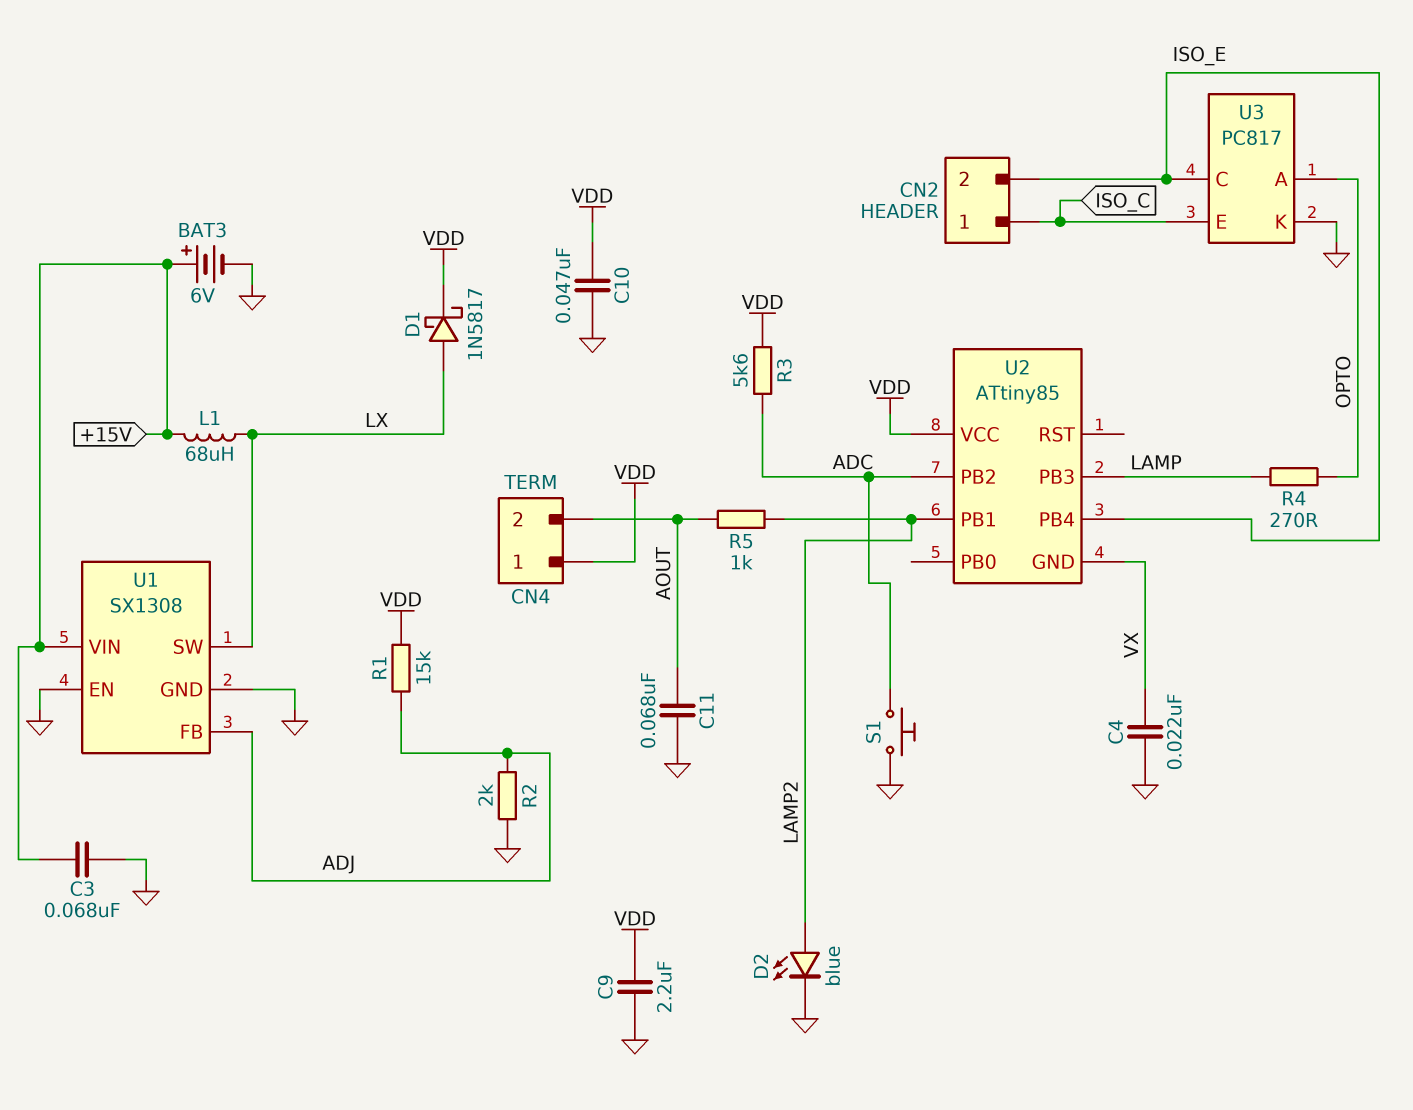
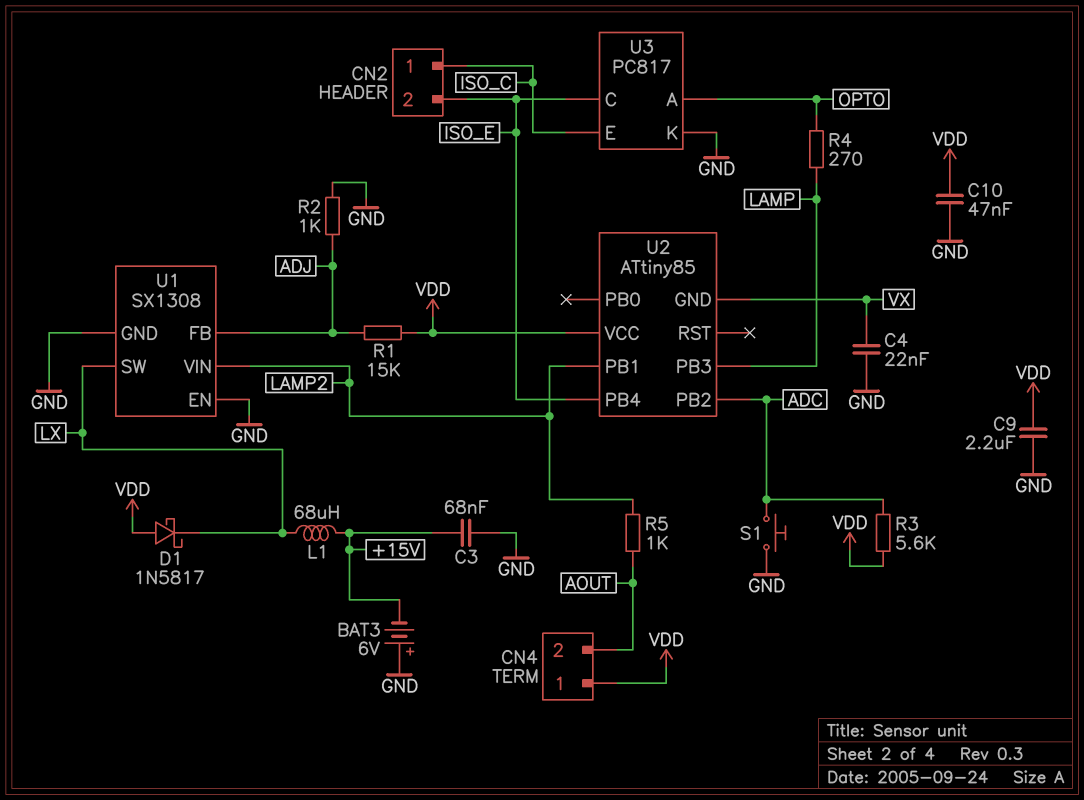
BAT3: 6V (plus +15V, minus GND) -> 6V (plus GND, minus +15V)
C11: 68nF (AOUT, GND) -> none
D1: schottky 1N5817 (A LX, K VDD) -> schottky 1N5817 (A VDD, K LX)
D2: LED blue (A LAMP2, K GND) -> none
R2: 2k (ADJ, GND) -> 1k (ADJ, GND)
U1 pin VIN: +15V -> LAMP2

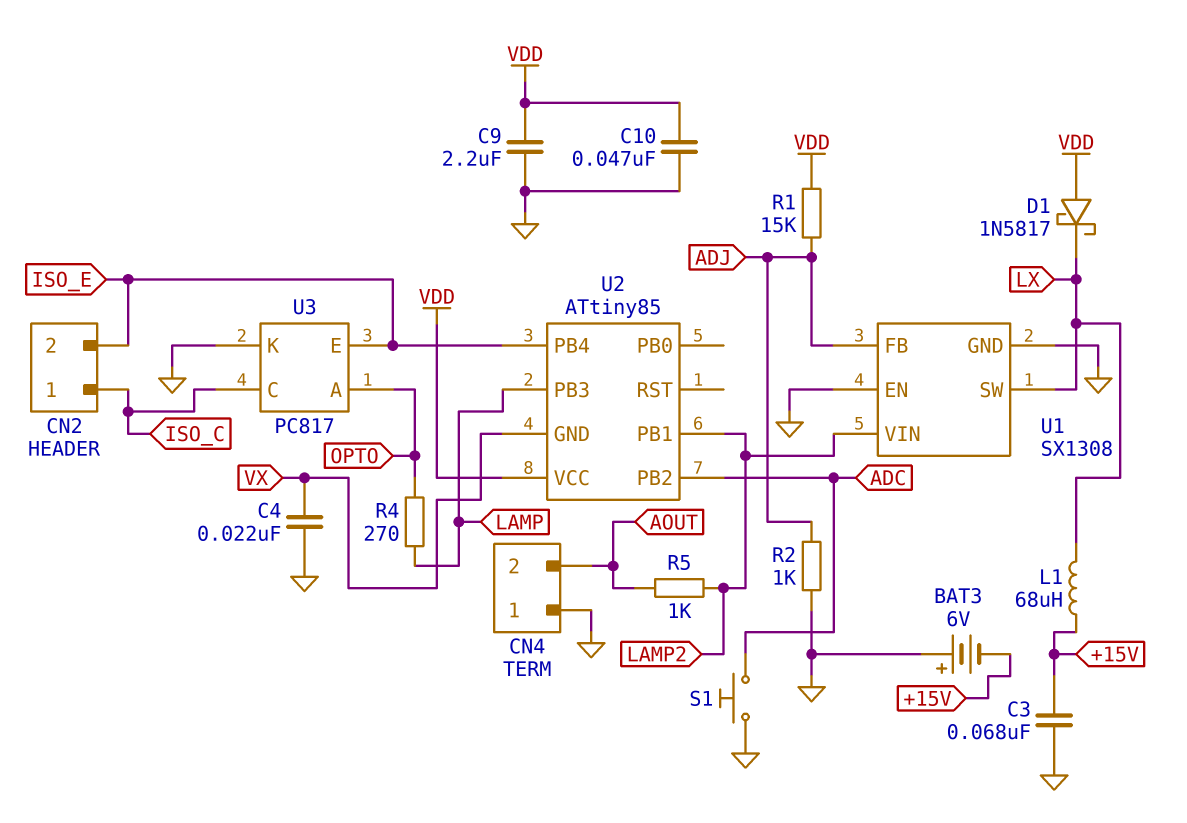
CN4 pin 1: VDD -> GND
R3: 5.6k (ADC, VDD) -> none
U3 pin C: ISO_E -> ISO_C
U3 pin E: ISO_C -> ISO_E

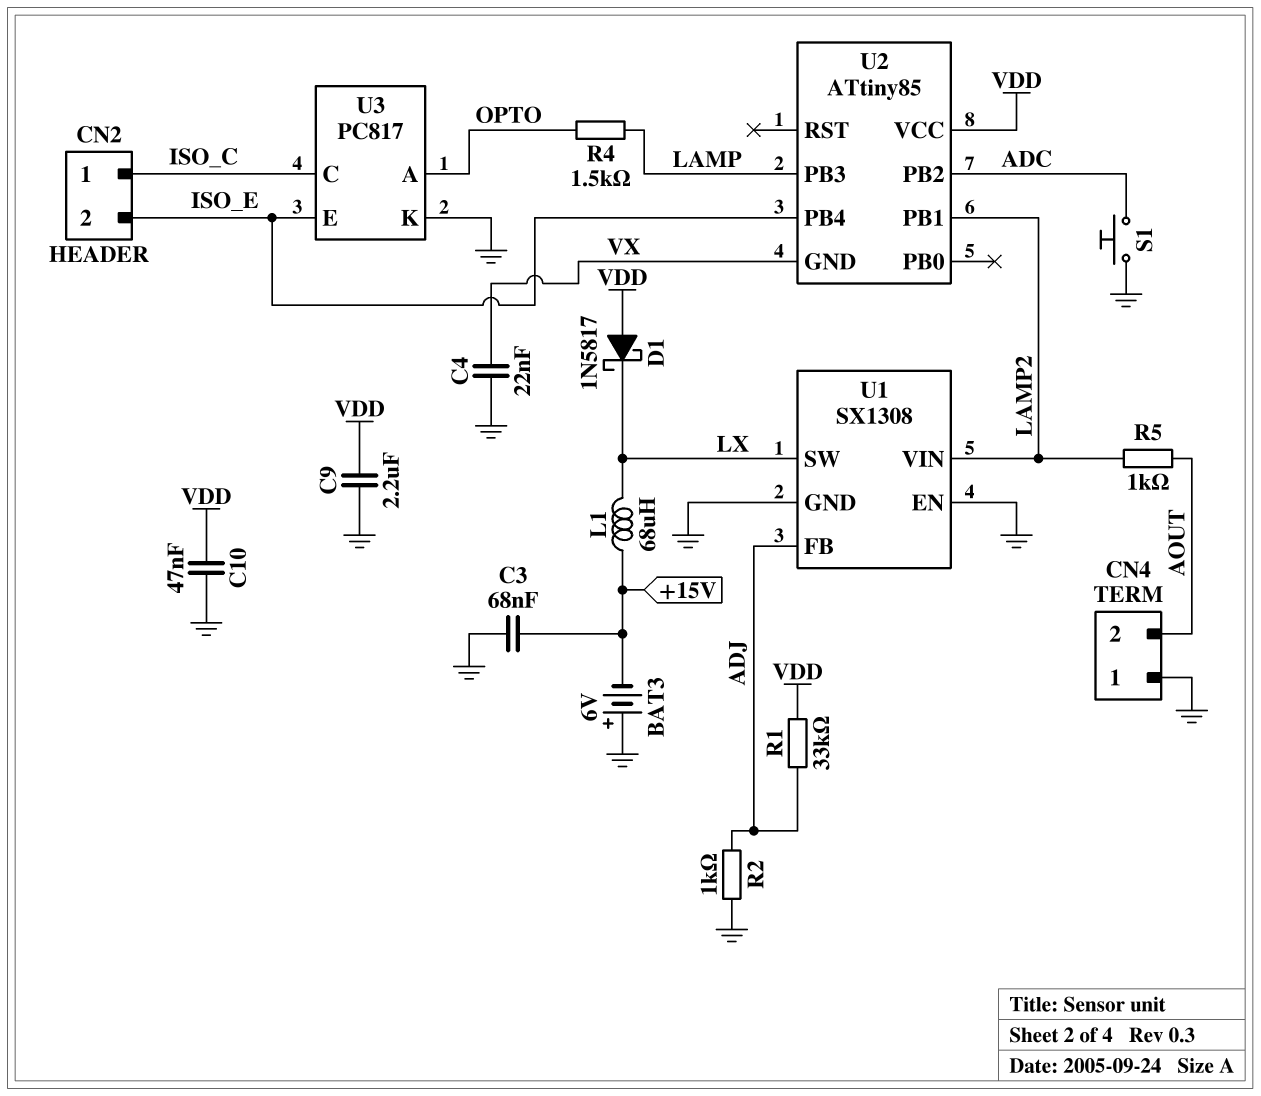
R1: 15k (ADJ, VDD) -> 33k (ADJ, VDD)
R4: 270 (LAMP, OPTO) -> 1.5k (LAMP, OPTO)

